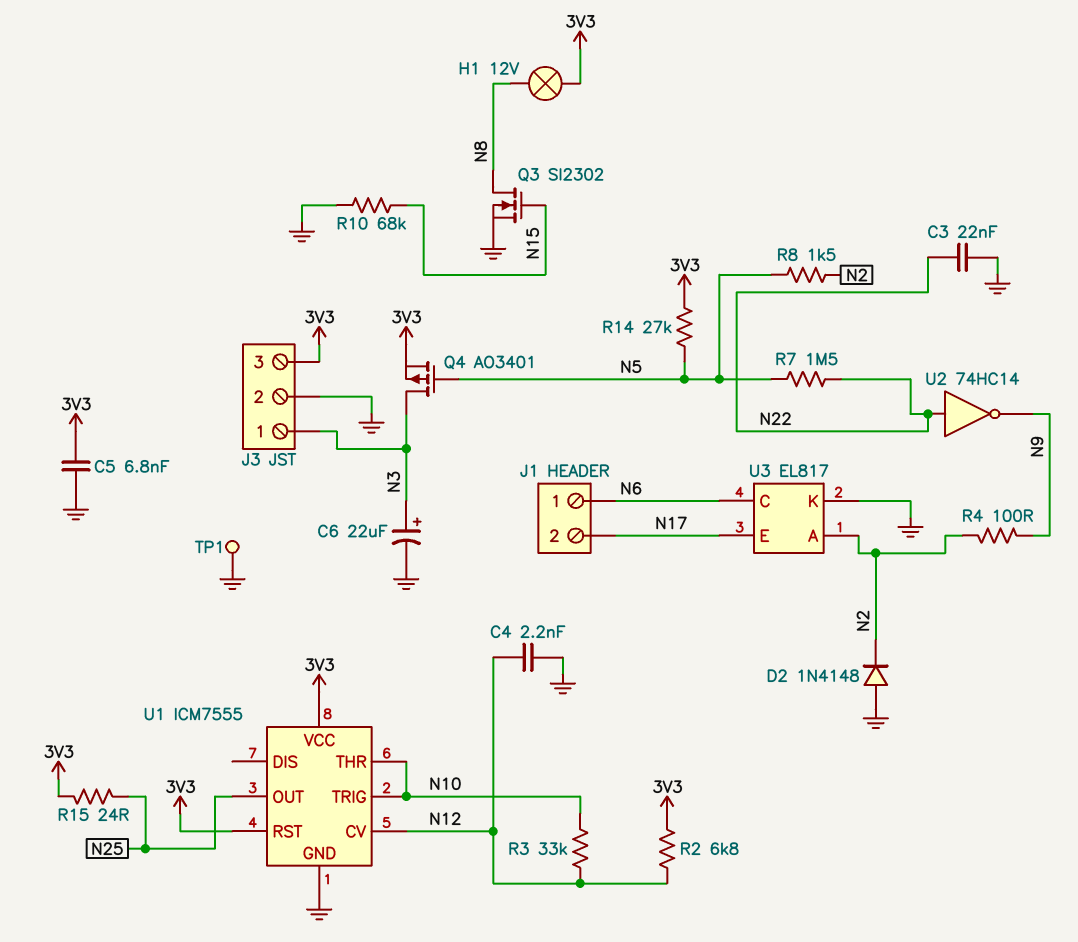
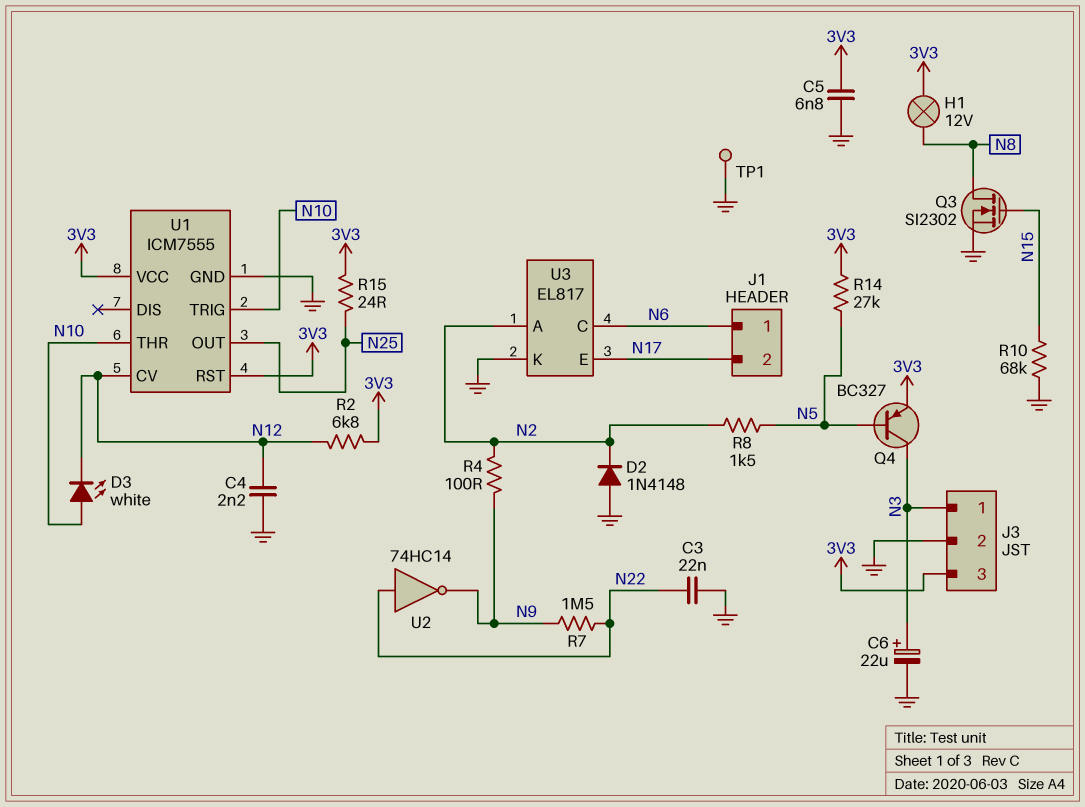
D3: none -> LED white (A N10, K N12)
Q4: PMOS AO3401 (G N5, D N3, S 3V3) -> PNP BC327 (B N5, C N3, E 3V3)
R3: 33k (N10, N12) -> none
R7: 1.5M (N5, N22) -> 1.5M (N9, N22)

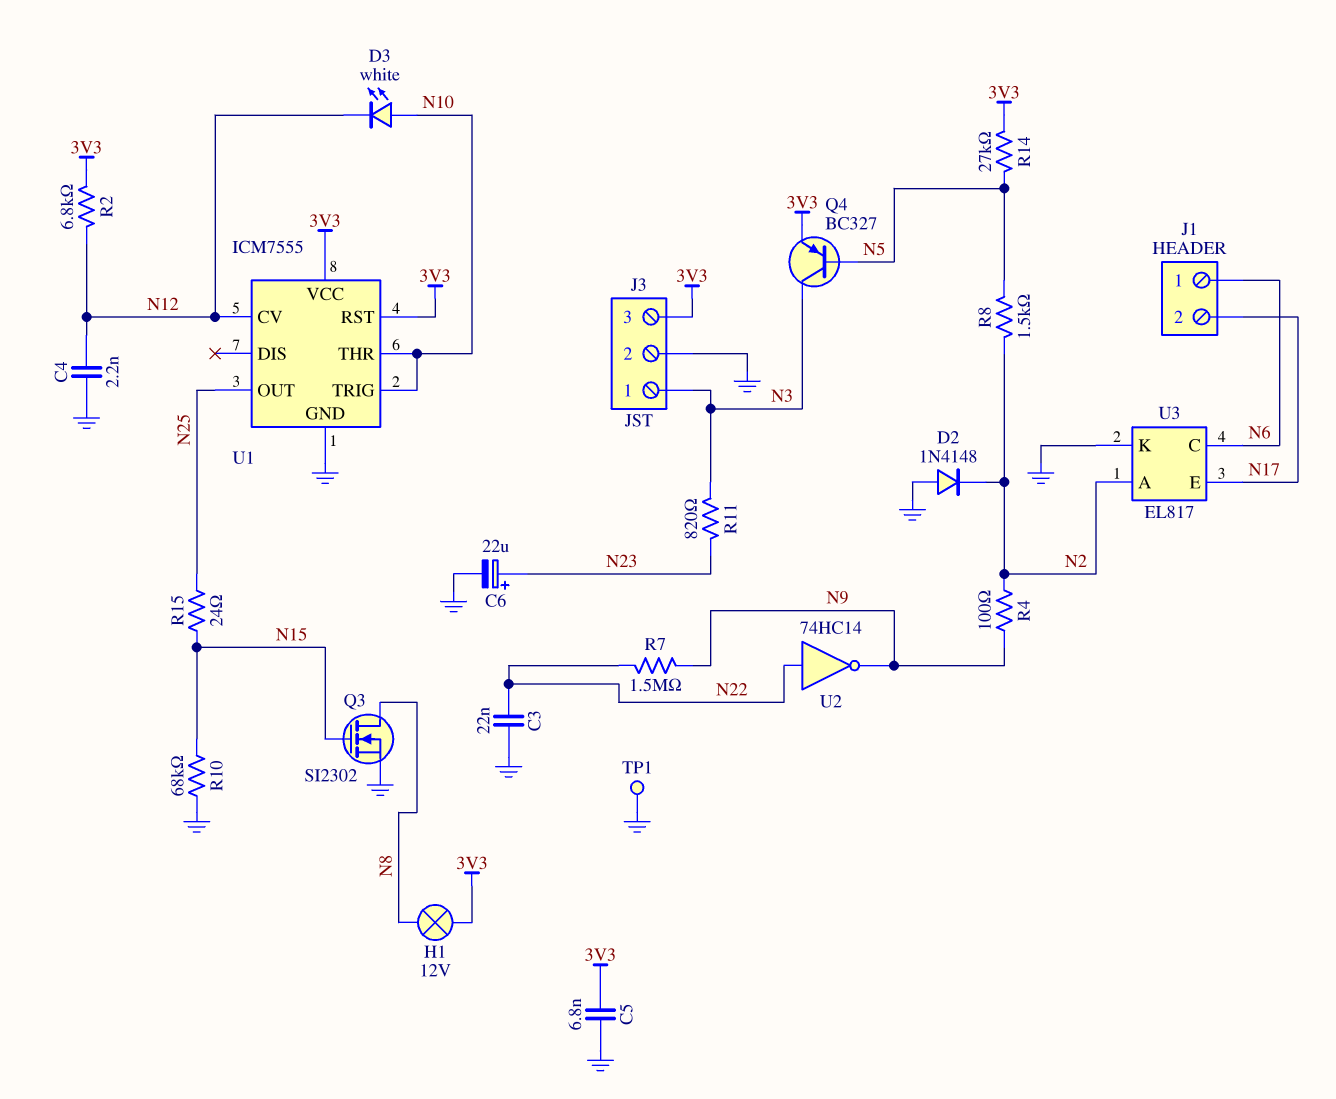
C6: 22uF (plus N3, minus GND) -> 22uF (plus N23, minus GND)
R11: none -> 820 (N3, N23)
R15: 24 (3V3, N25) -> 24 (N15, N25)

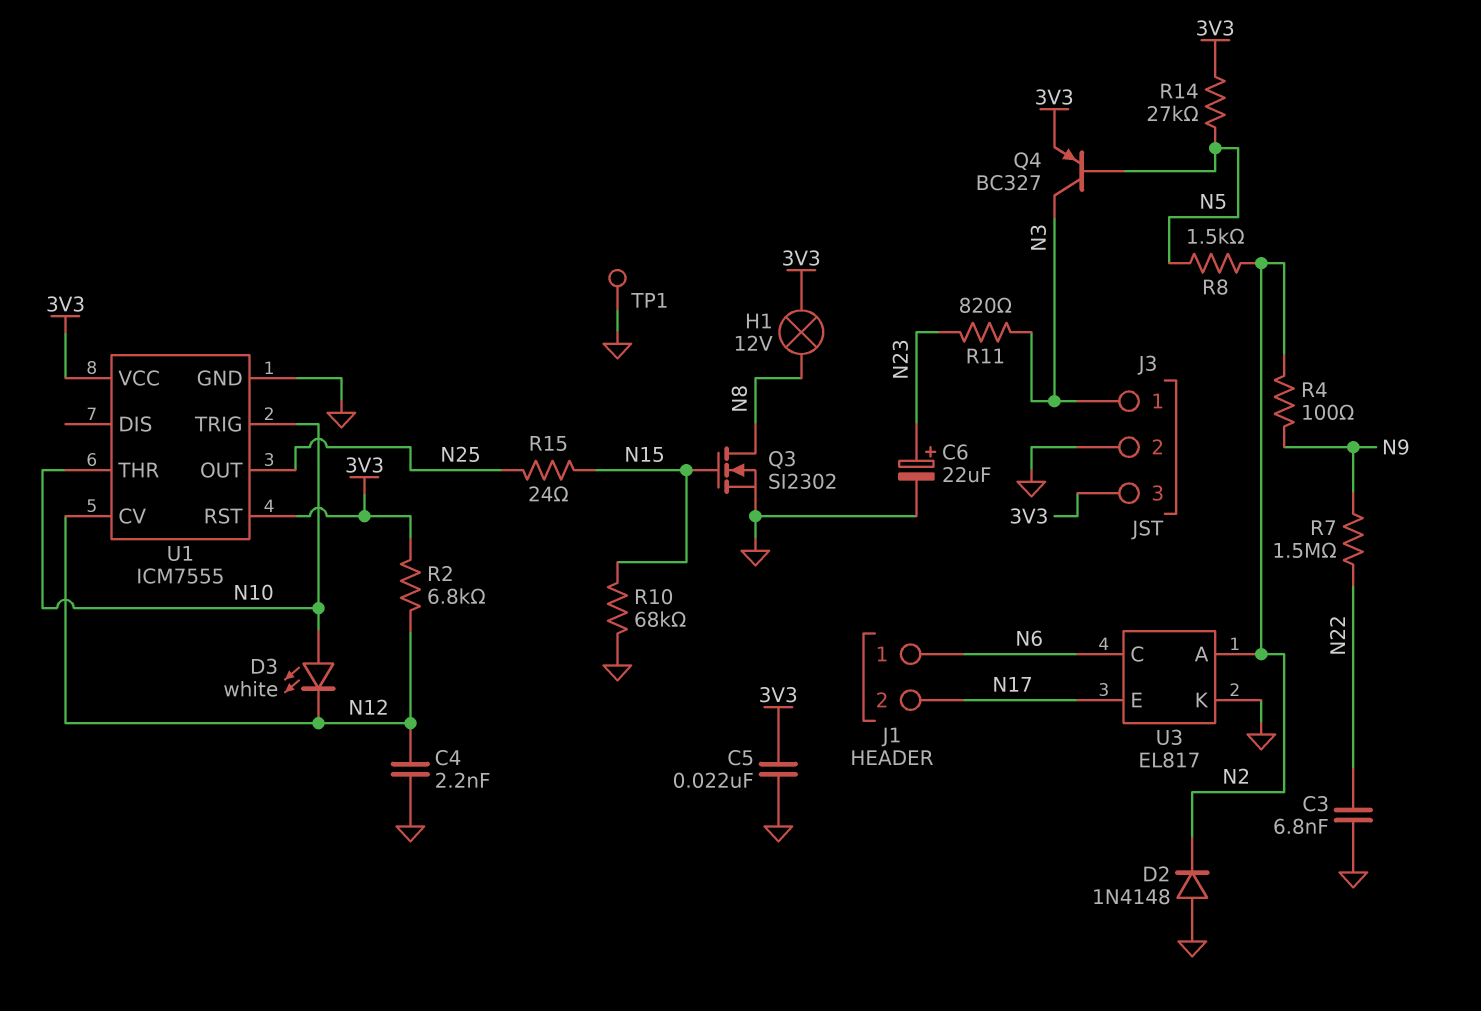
C3: 22nF (GND, N22) -> 6.8nF (GND, N22)
C5: 6.8nF (3V3, GND) -> 22nF (3V3, GND)
U2: NOT 74HC14 (in N22, out N9) -> none

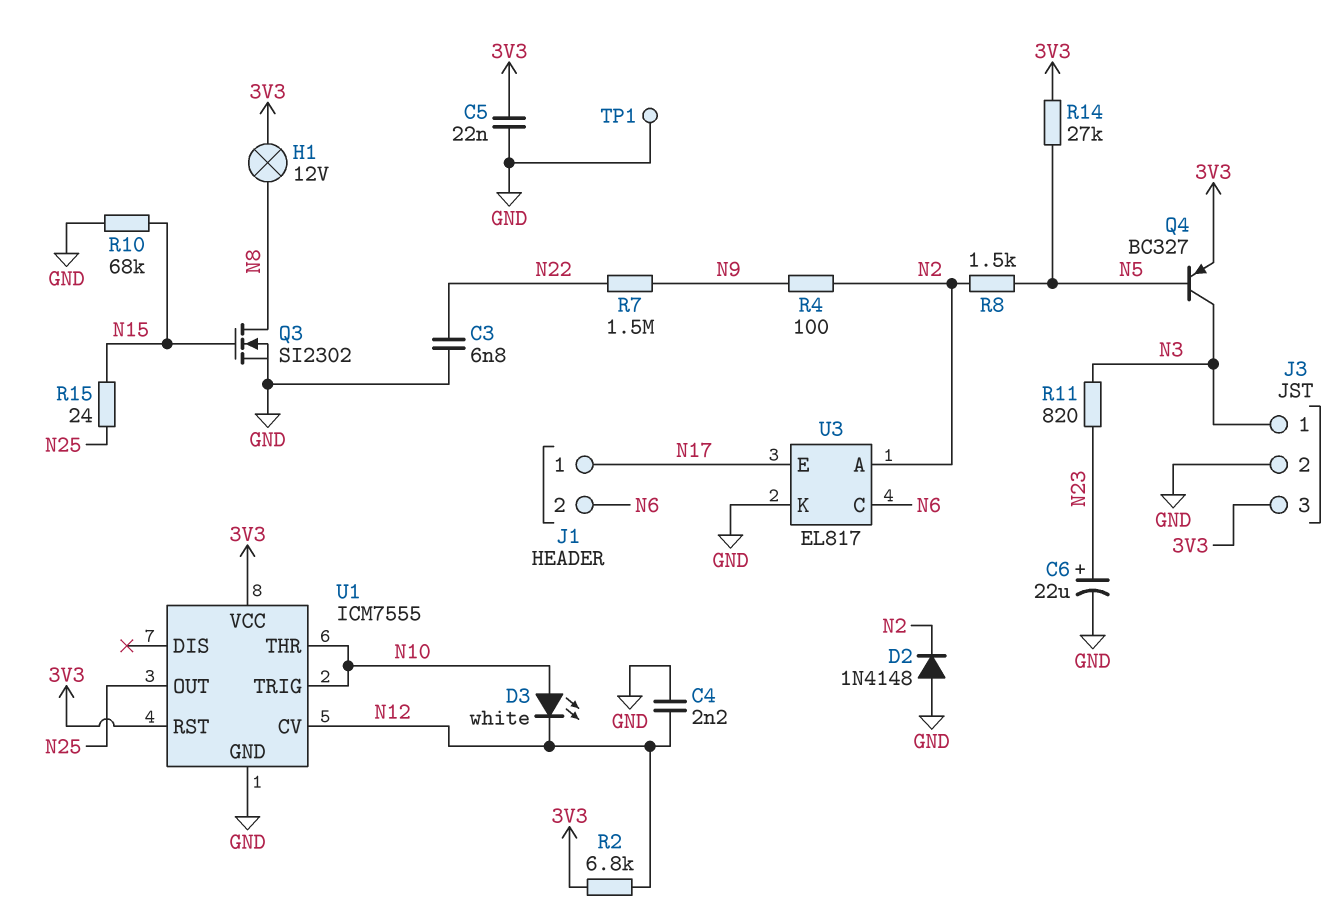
J1 pin 1: N6 -> N17
J1 pin 2: N17 -> N6

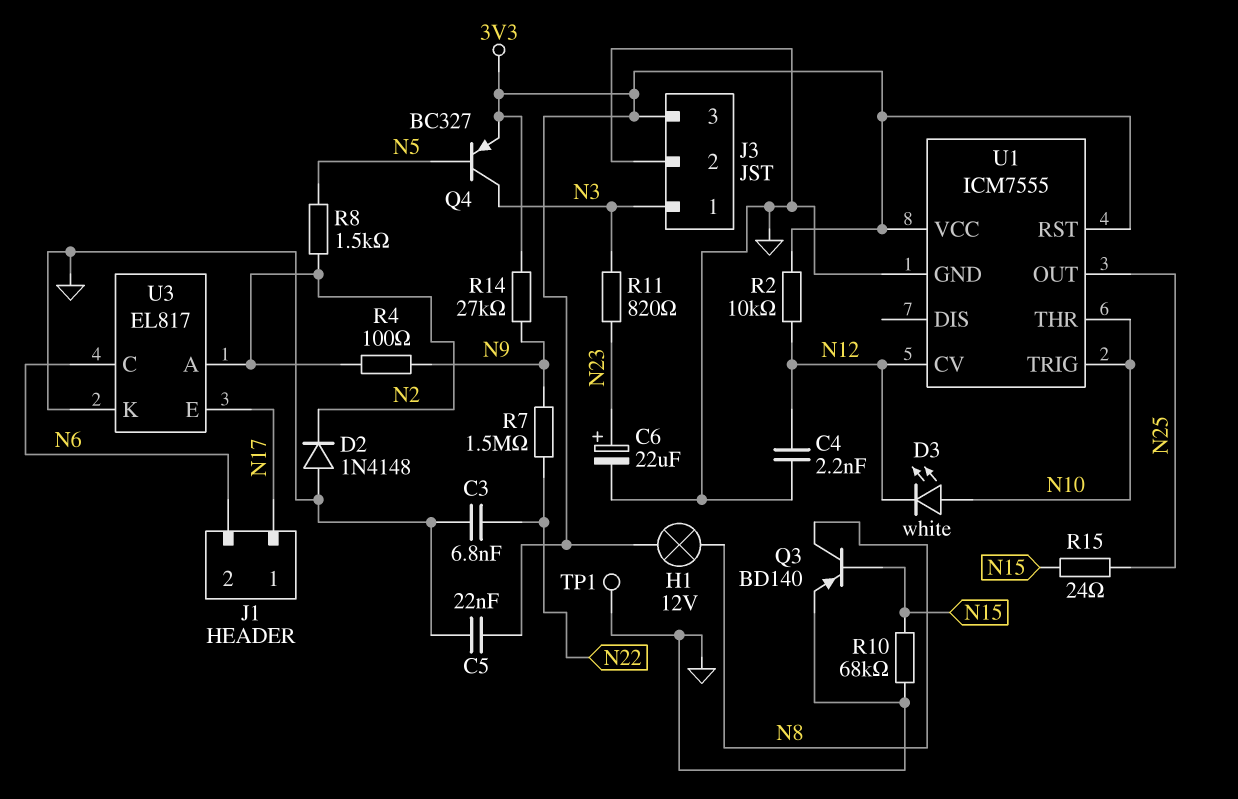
Q3: NMOS SI2302 (G N15, D N8, S GND) -> PNP BD140 (B N15, C N8, E GND)
R2: 6.8k (3V3, N12) -> 10k (3V3, N12)
R14: 27k (3V3, N5) -> 27k (3V3, N9)

